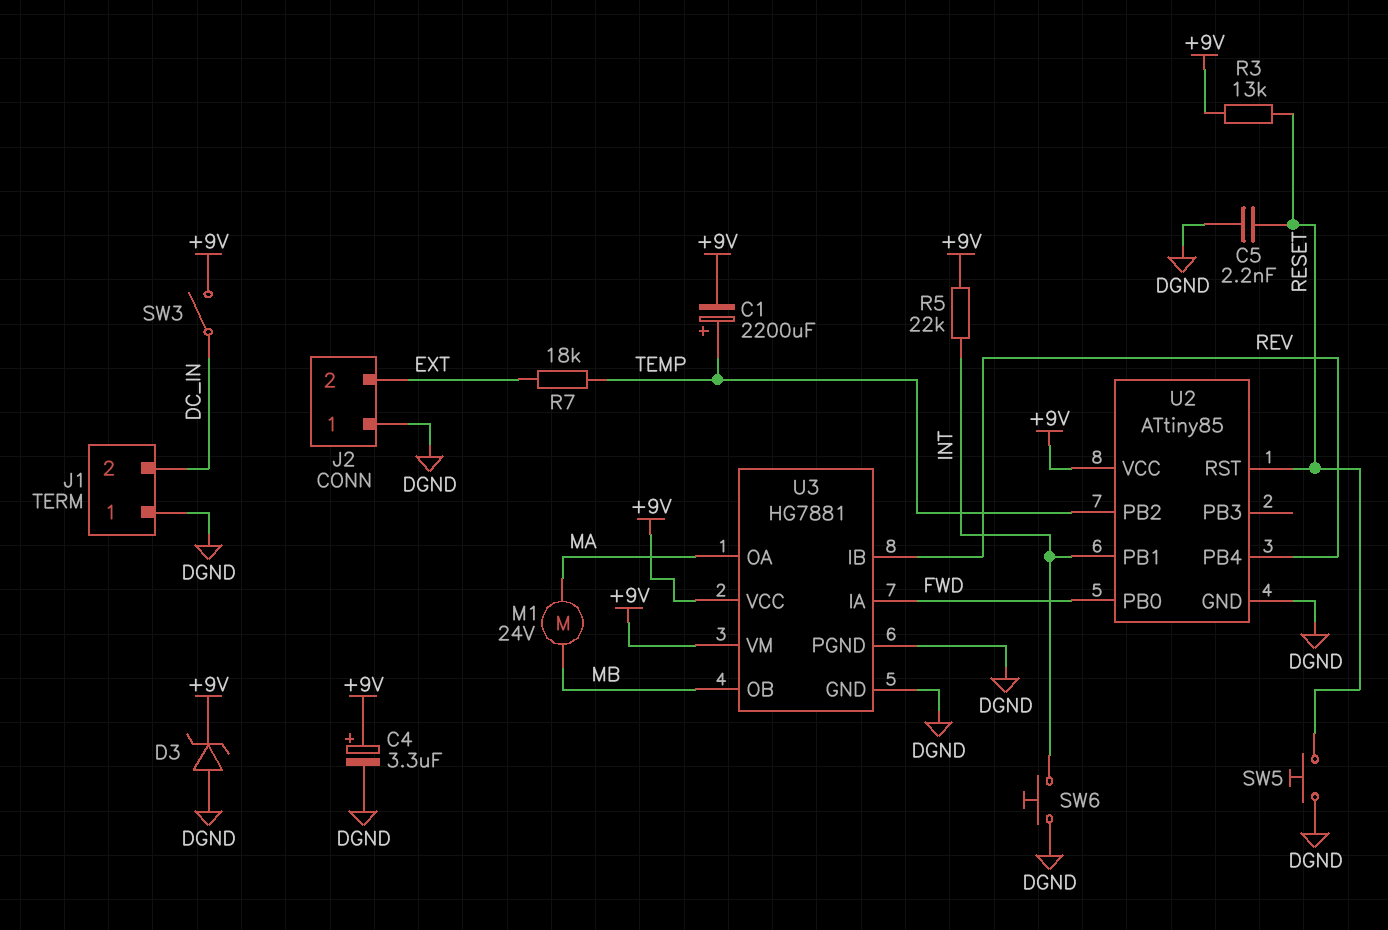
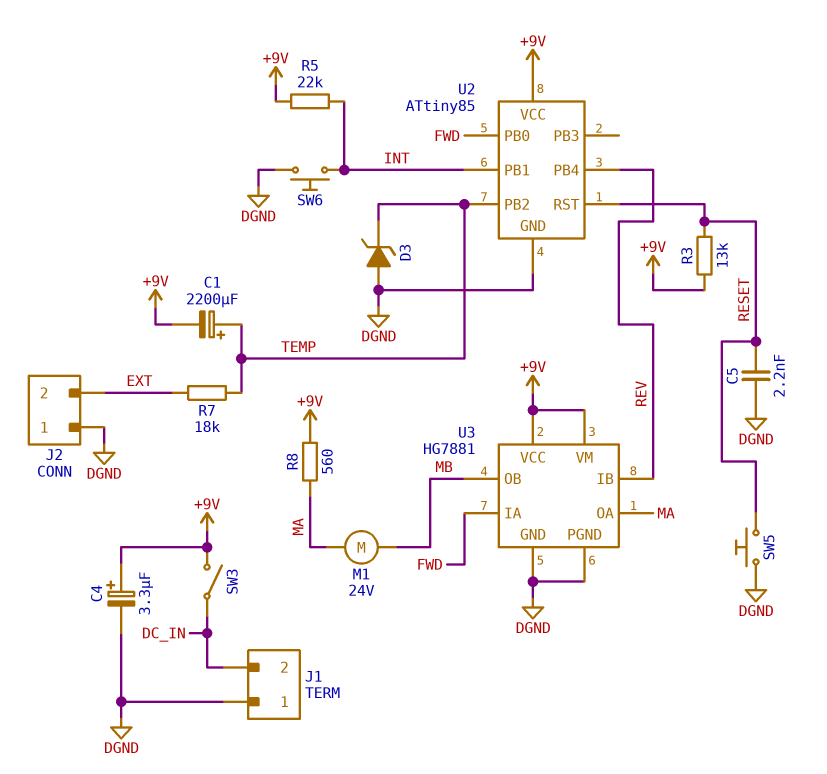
D3: zener (A DGND, K +9V) -> zener (A DGND, K TEMP)
R8: none -> 560 (+9V, MA)

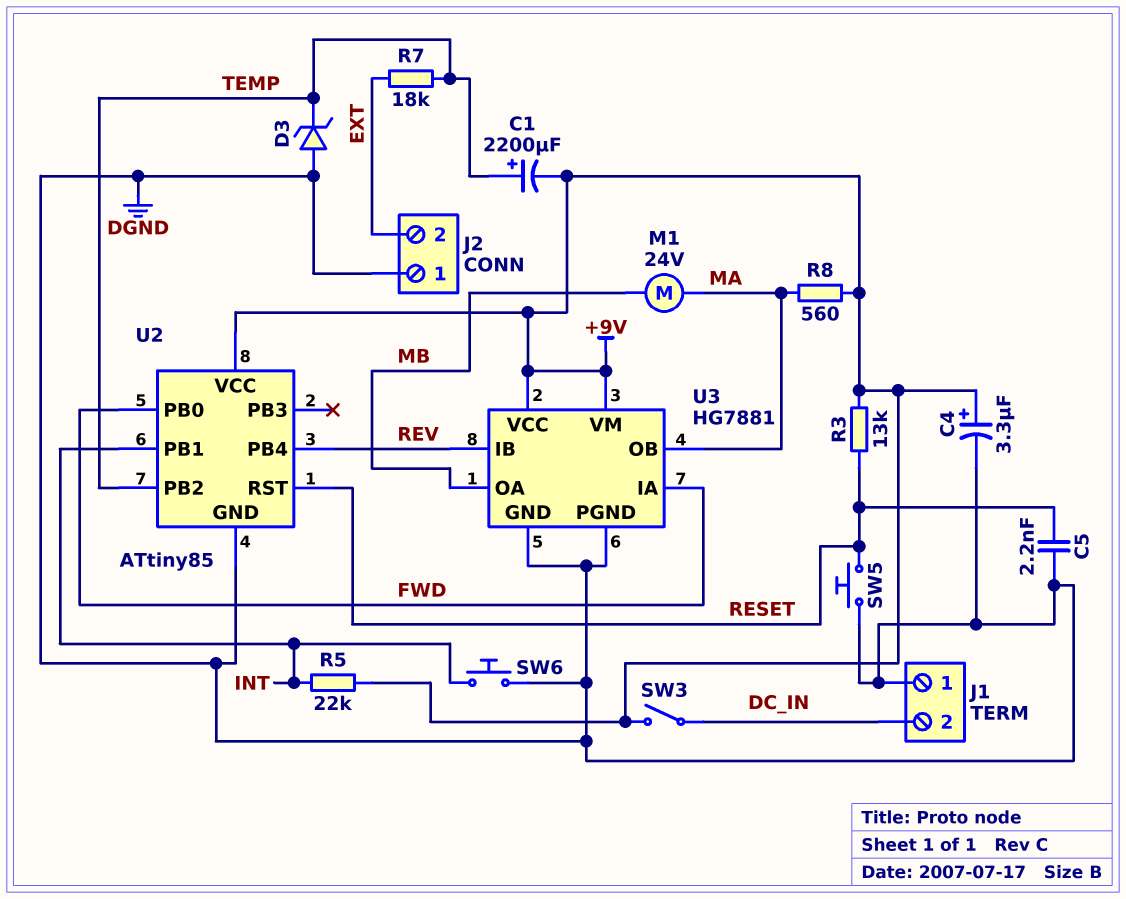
U3 pin OA: MA -> MB
U3 pin OB: MB -> MA

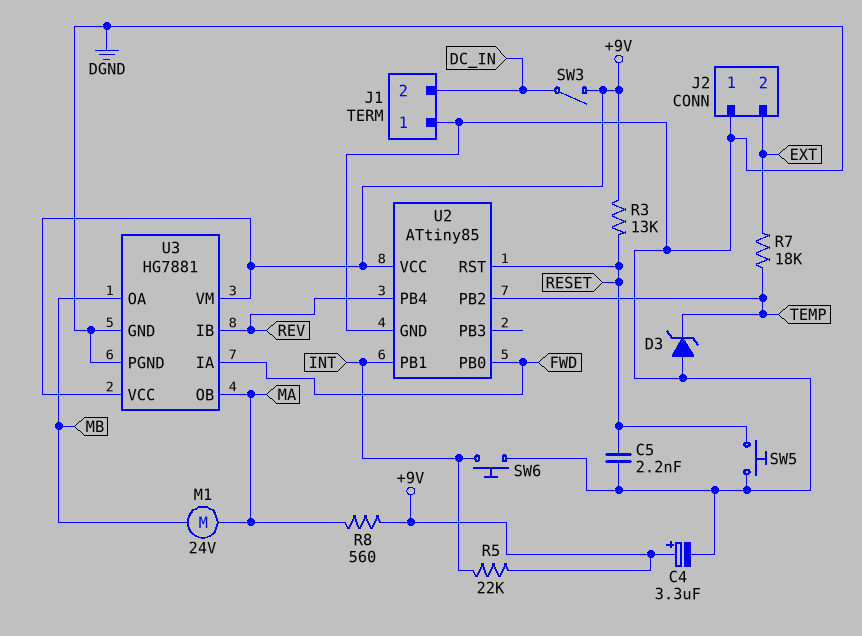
C1: 2200uF (plus TEMP, minus +9V) -> none

